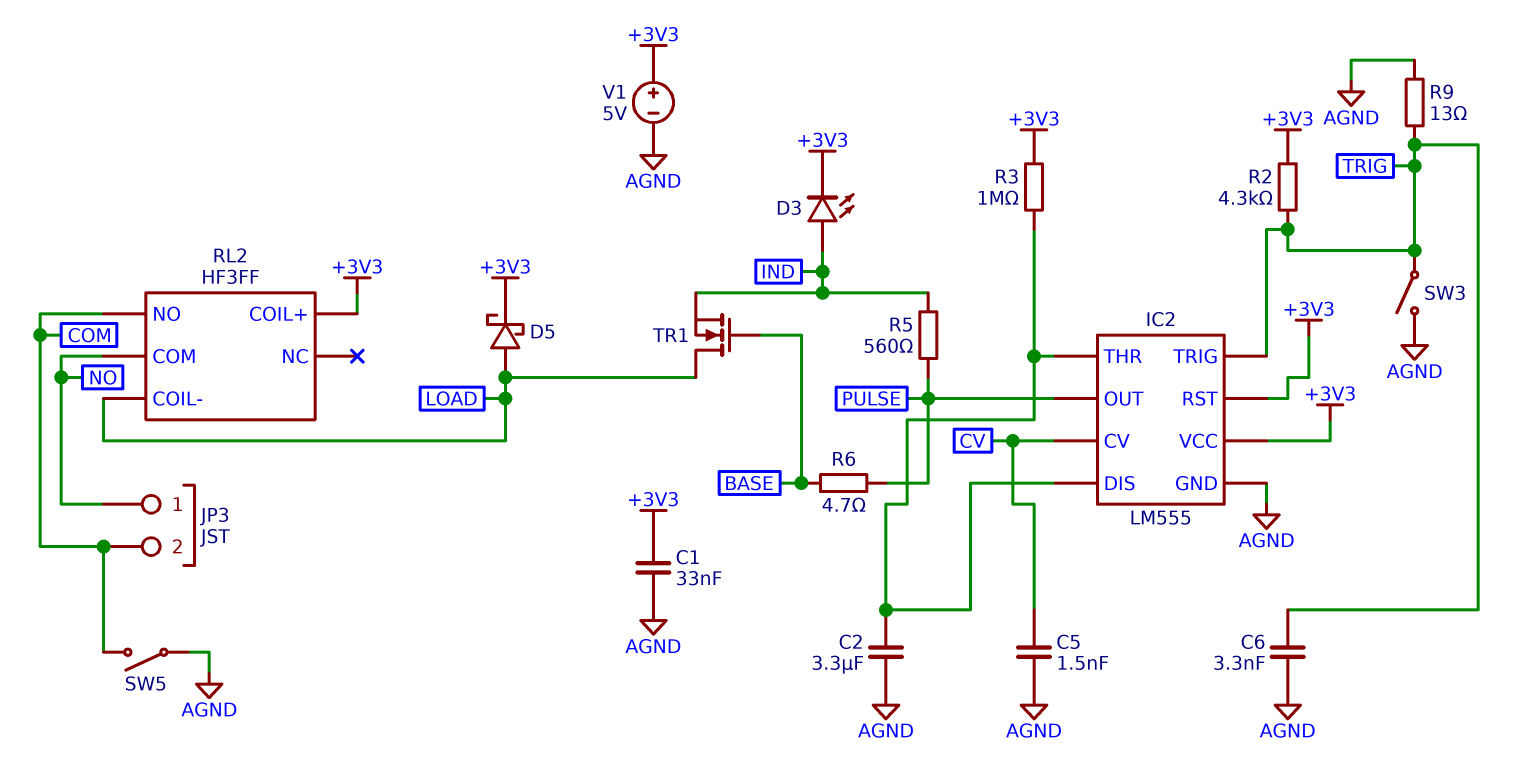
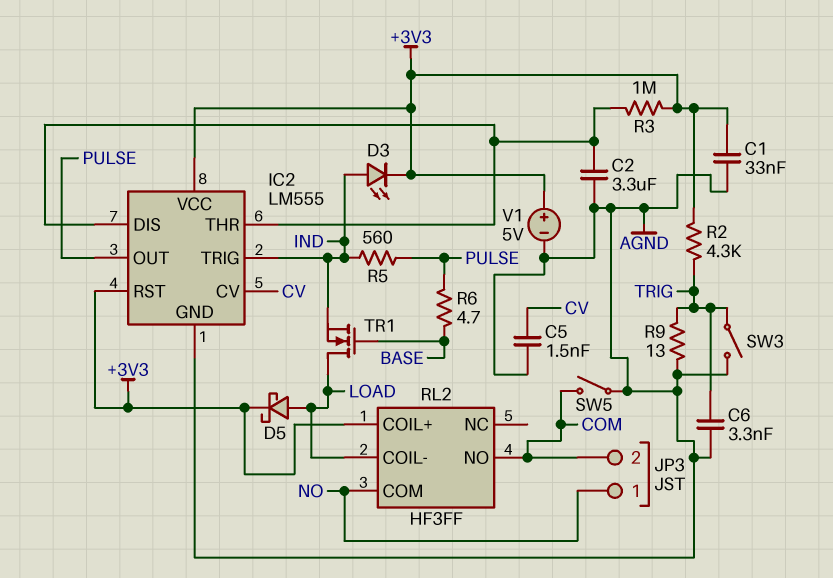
IC2 pin TRIG: TRIG -> IND

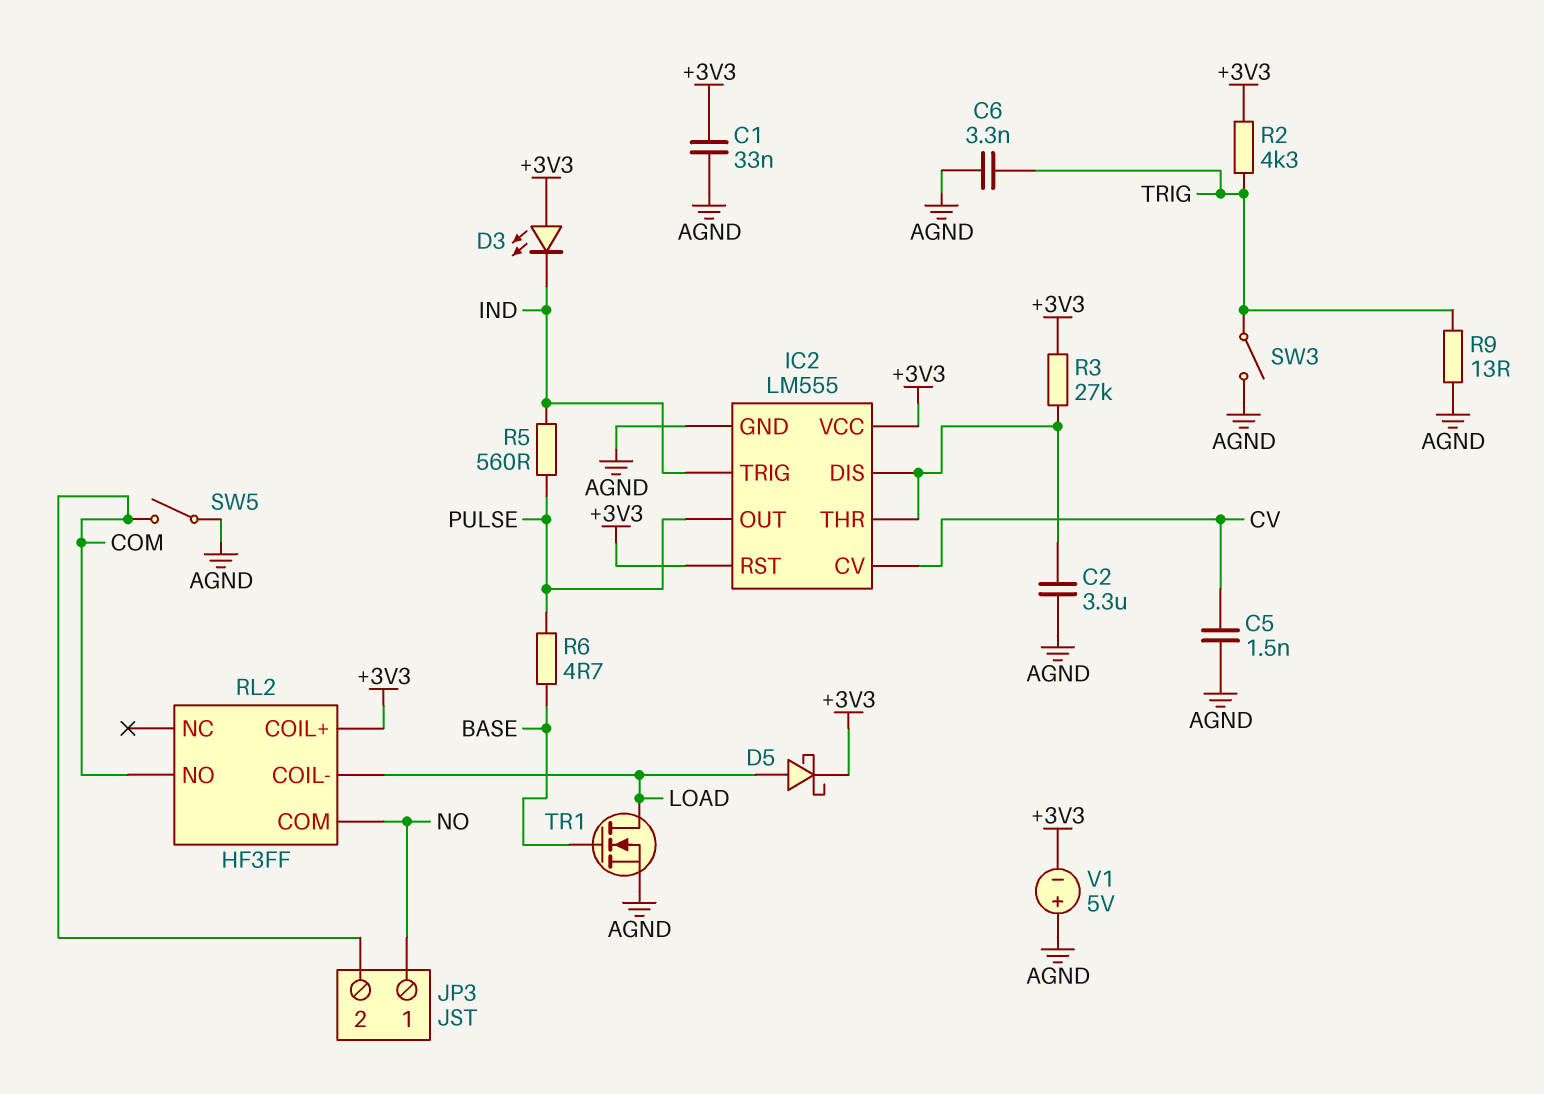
D3: LED (A IND, K +3V3) -> LED (A +3V3, K IND)
R3: 1M (+3V3, IC2/DIS) -> 27k (+3V3, IC2/DIS)
TR1: NMOS (G BASE, D LOAD, S IND) -> NMOS (G BASE, D LOAD, S AGND)
V1: 5V (plus +3V3, minus AGND) -> 5V (plus AGND, minus +3V3)

